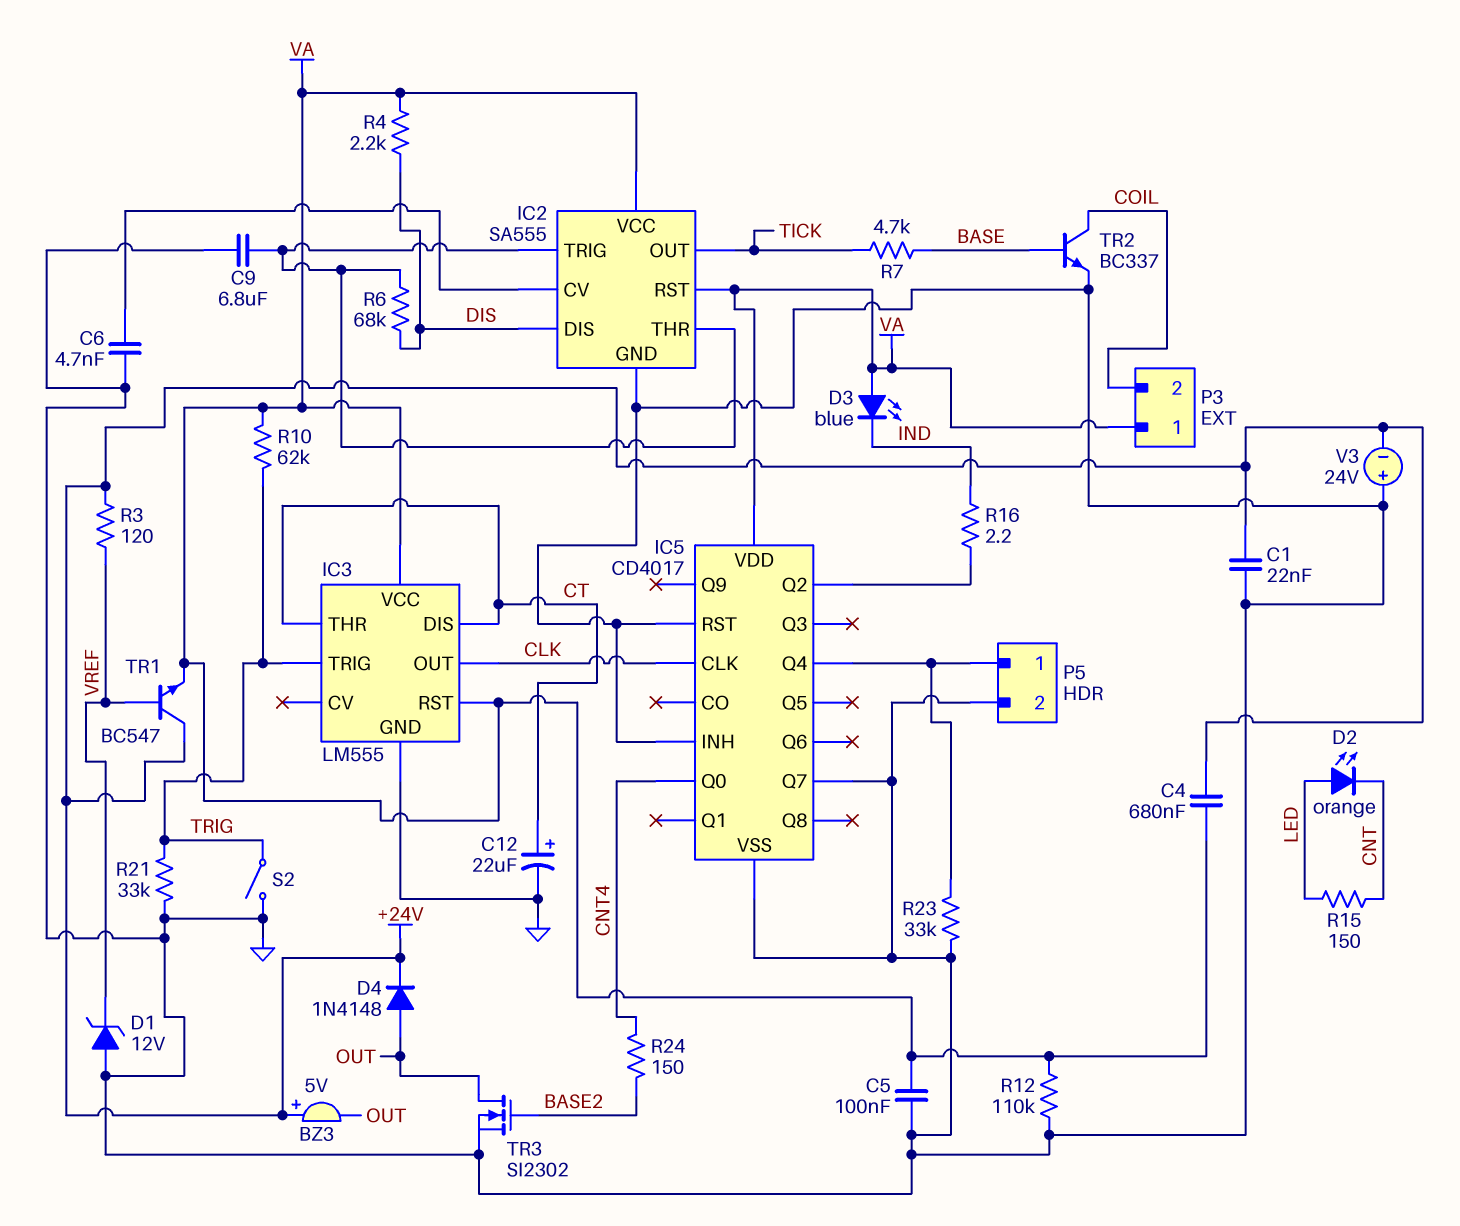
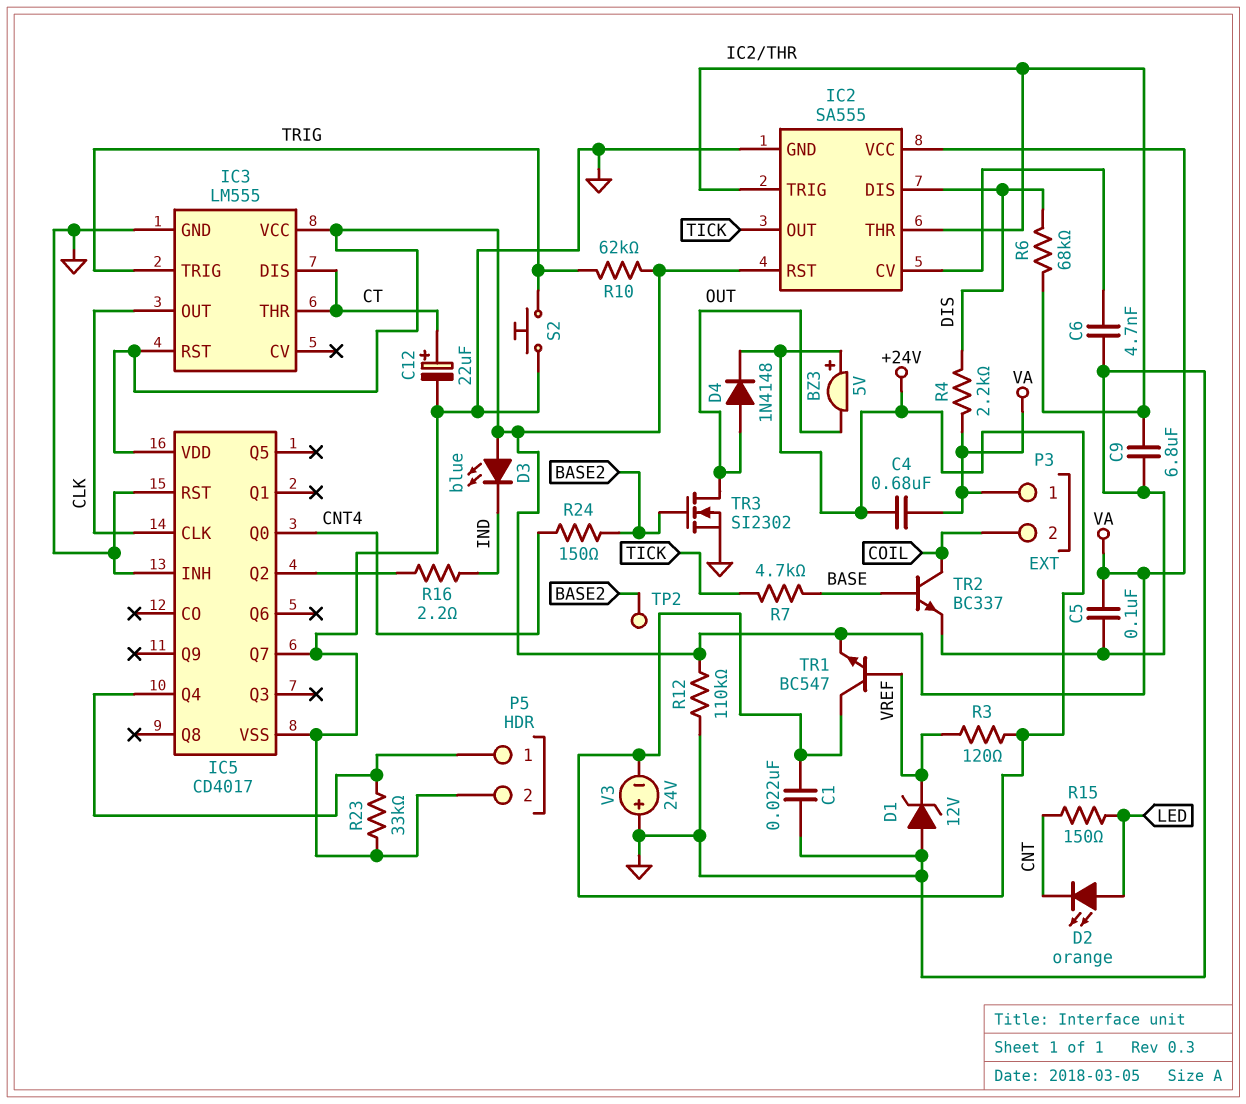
R21: 33k (GND, TRIG) -> none
S2: switch (GND, TRIG) -> button (GND, TRIG)
TP2: none -> test point (BASE2)

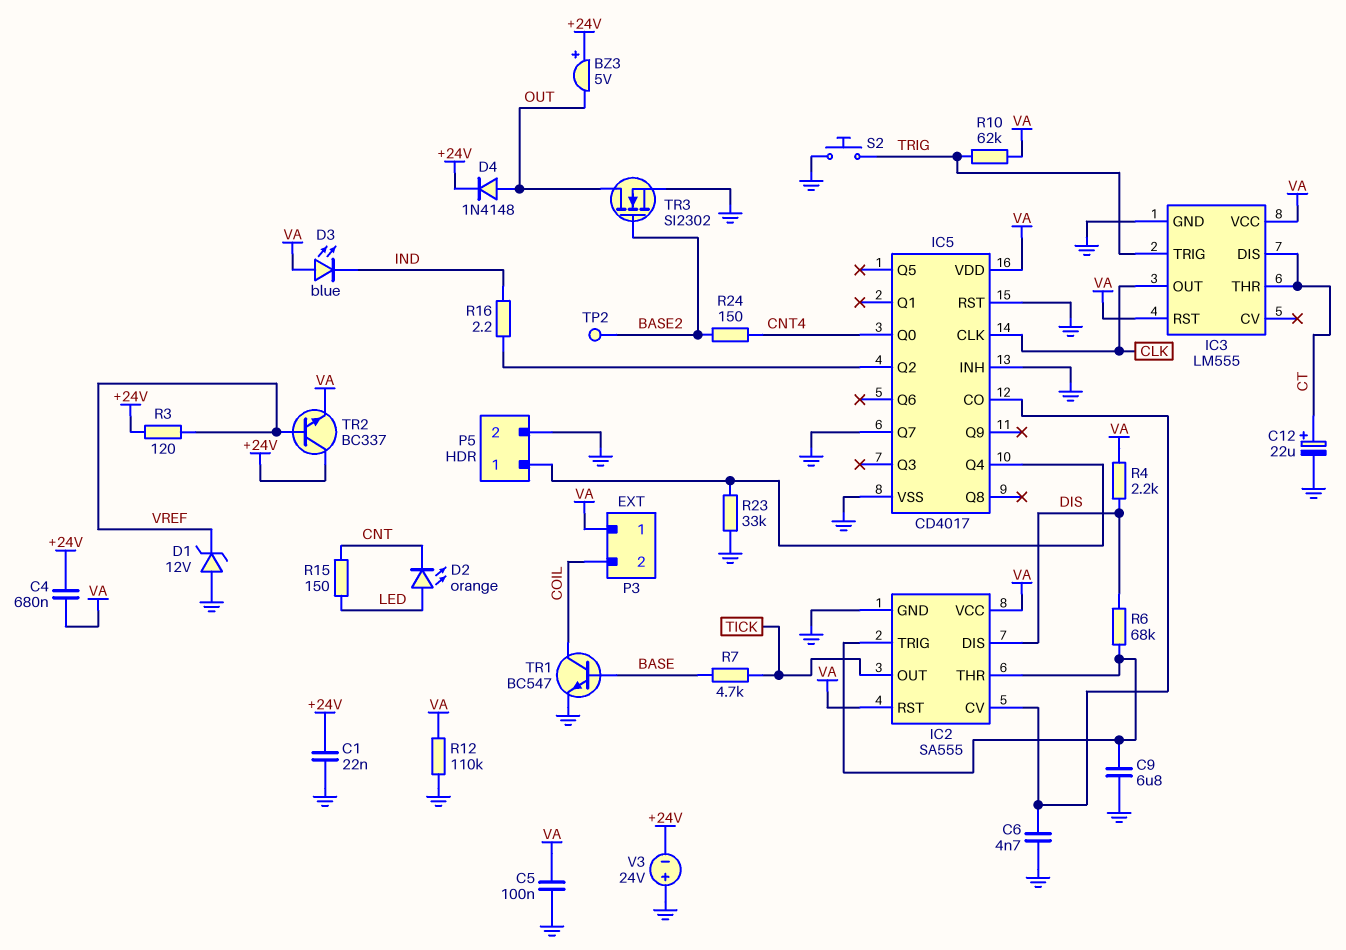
IC5 pin CO: none -> IC2/CV
TR1: NPN BC547 (B VREF, C +24V, E VA) -> NPN BC547 (B BASE, C COIL, E GND)
TR2: NPN BC337 (B BASE, C COIL, E GND) -> NPN BC337 (B VREF, C +24V, E VA)

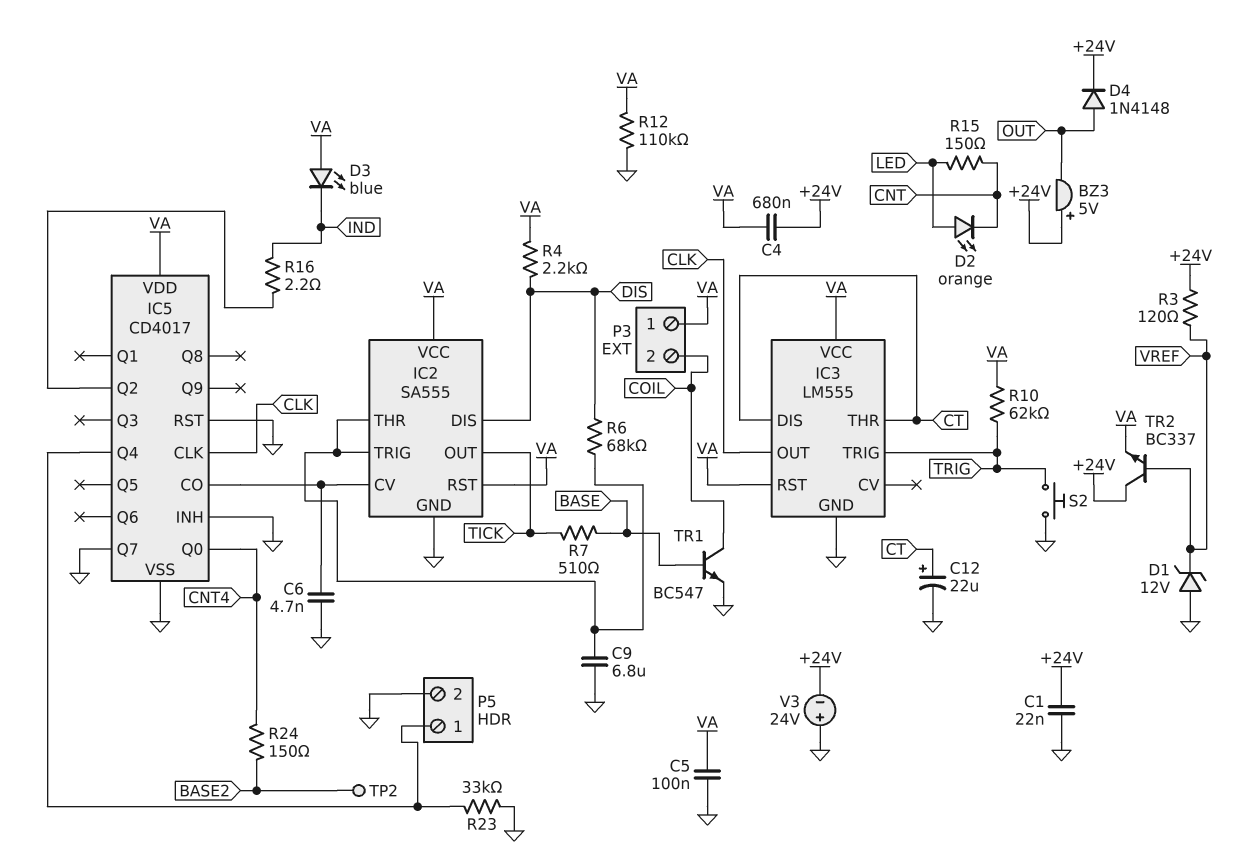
R7: 4.7k (BASE, TICK) -> 510 (BASE, TICK)
TR3: NMOS SI2302 (G BASE2, D OUT, S GND) -> none

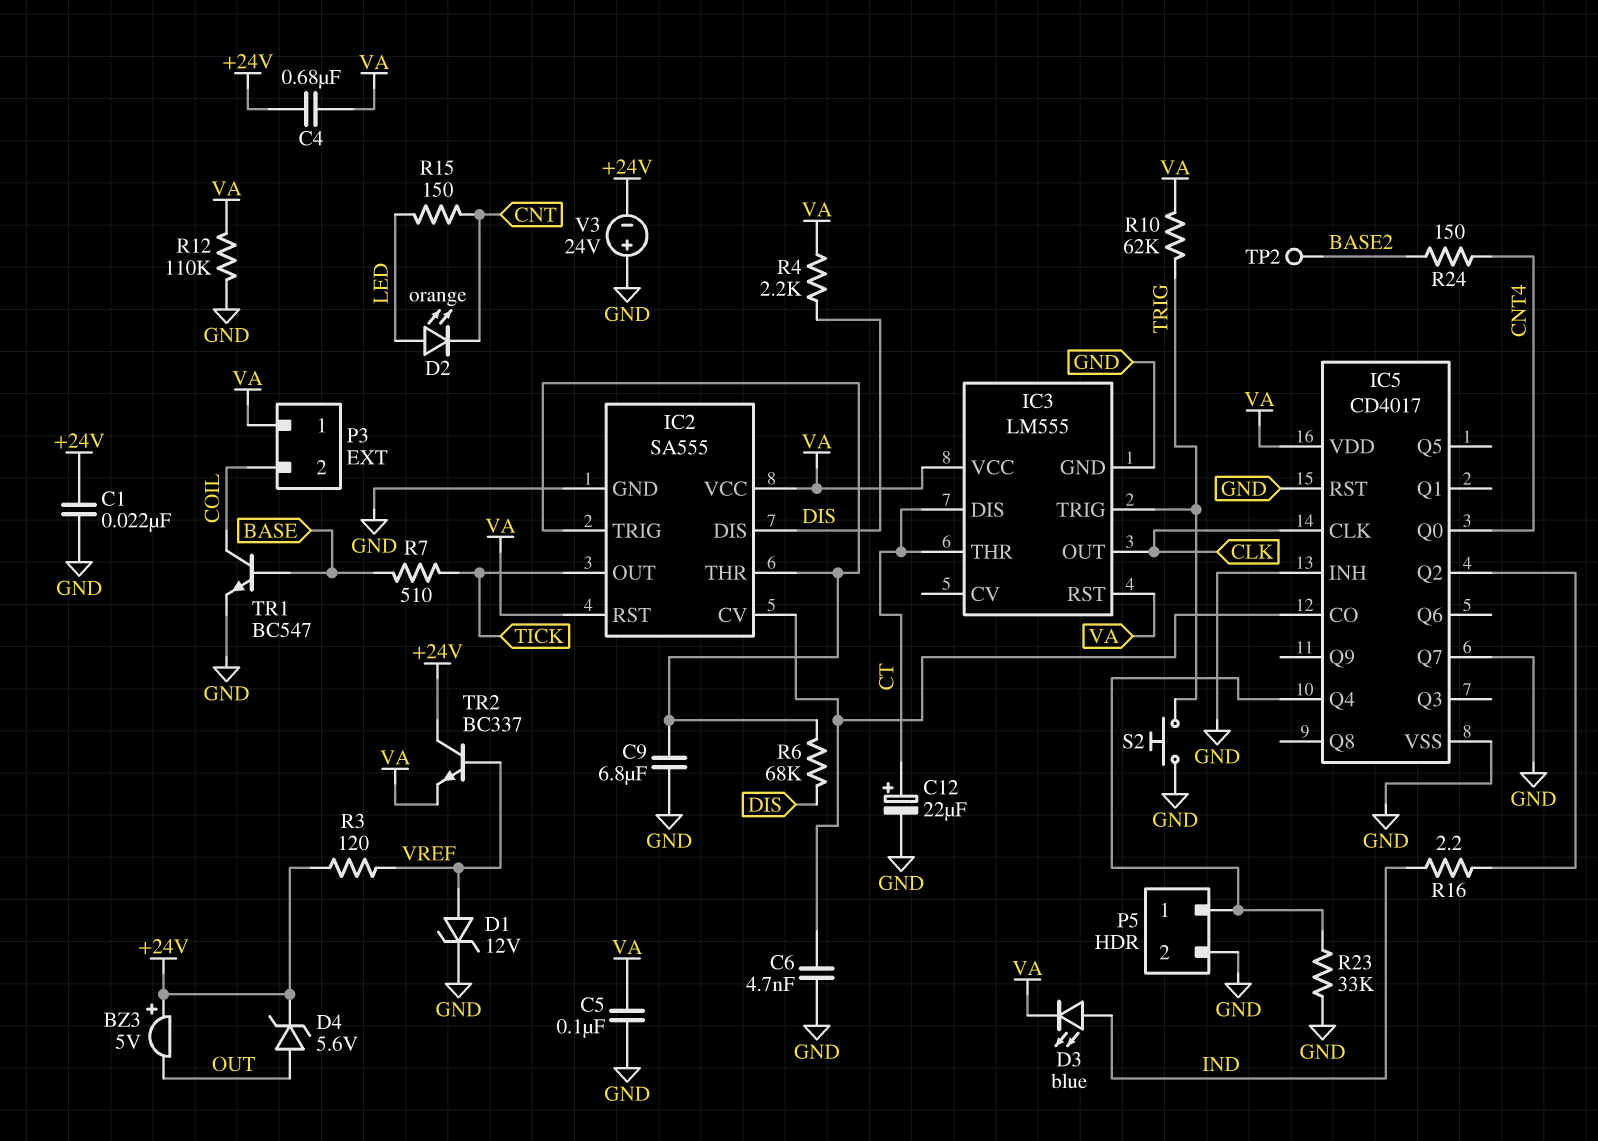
D1: zener 12V (A GND, K VREF) -> zener 12V (A VREF, K GND)
D3: LED blue (A VA, K IND) -> LED blue (A IND, K VA)
D4: diode 1N4148 (A OUT, K +24V) -> zener 5.6V (A OUT, K +24V)

